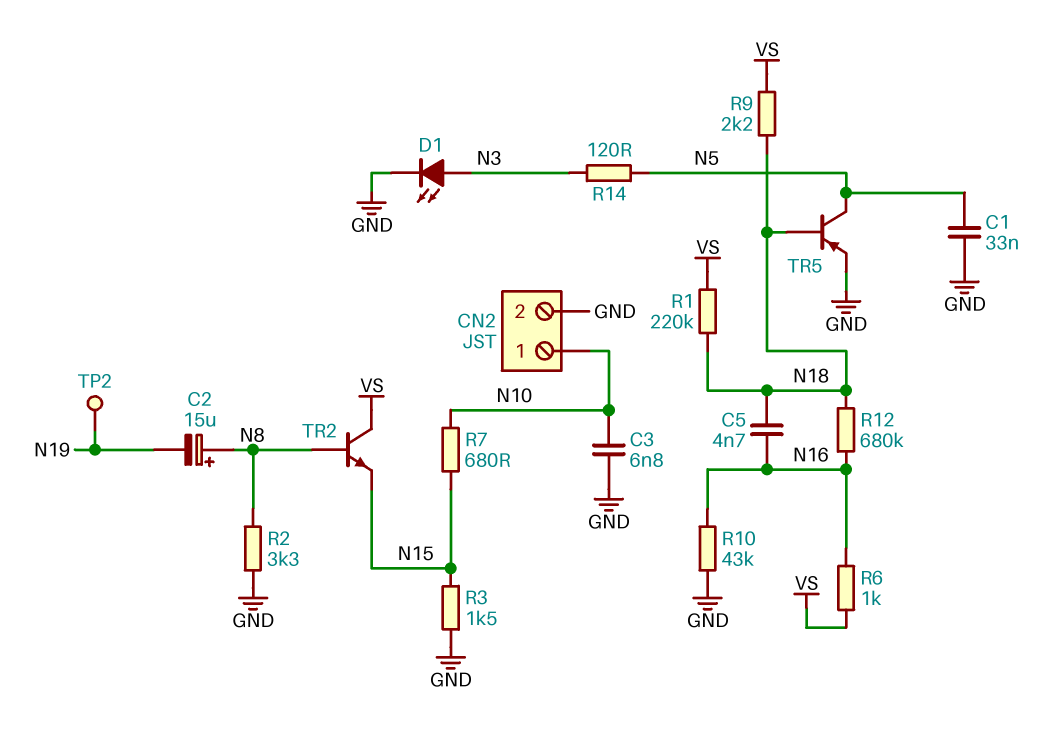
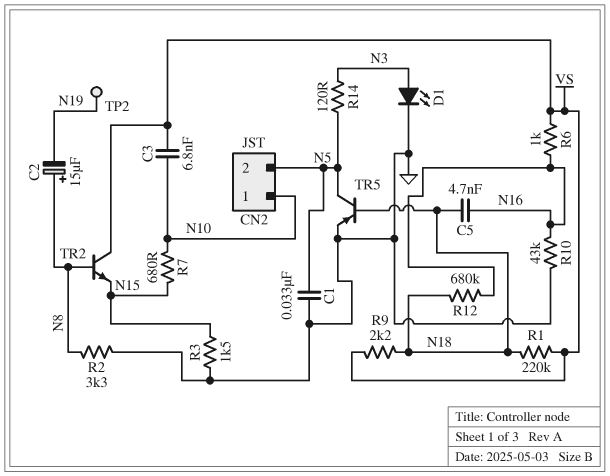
C3: 6.8nF (GND, N10) -> 6.8nF (N10, VS)
CN2 pin 2: GND -> N5

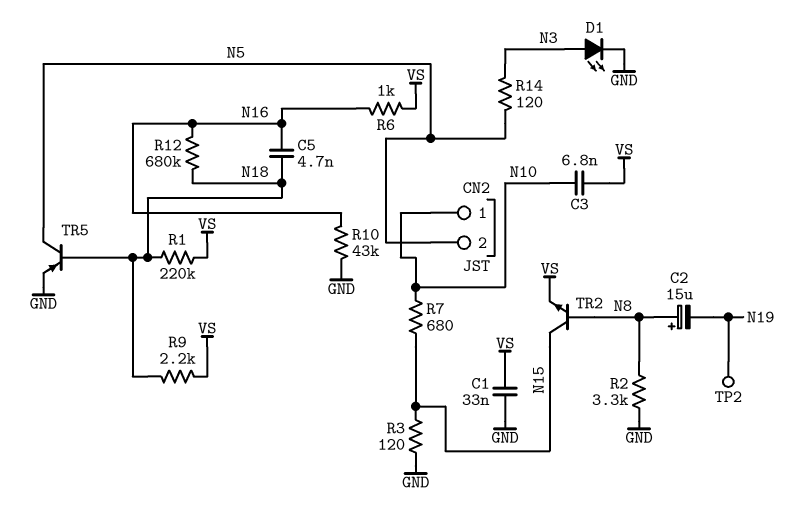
C1: 33nF (GND, N5) -> 33nF (GND, VS)
R3: 1.5k (GND, N15) -> 120 (GND, N15)
TR2: NPN (B N8, C VS, E N15) -> NPN (B N8, C N15, E VS)

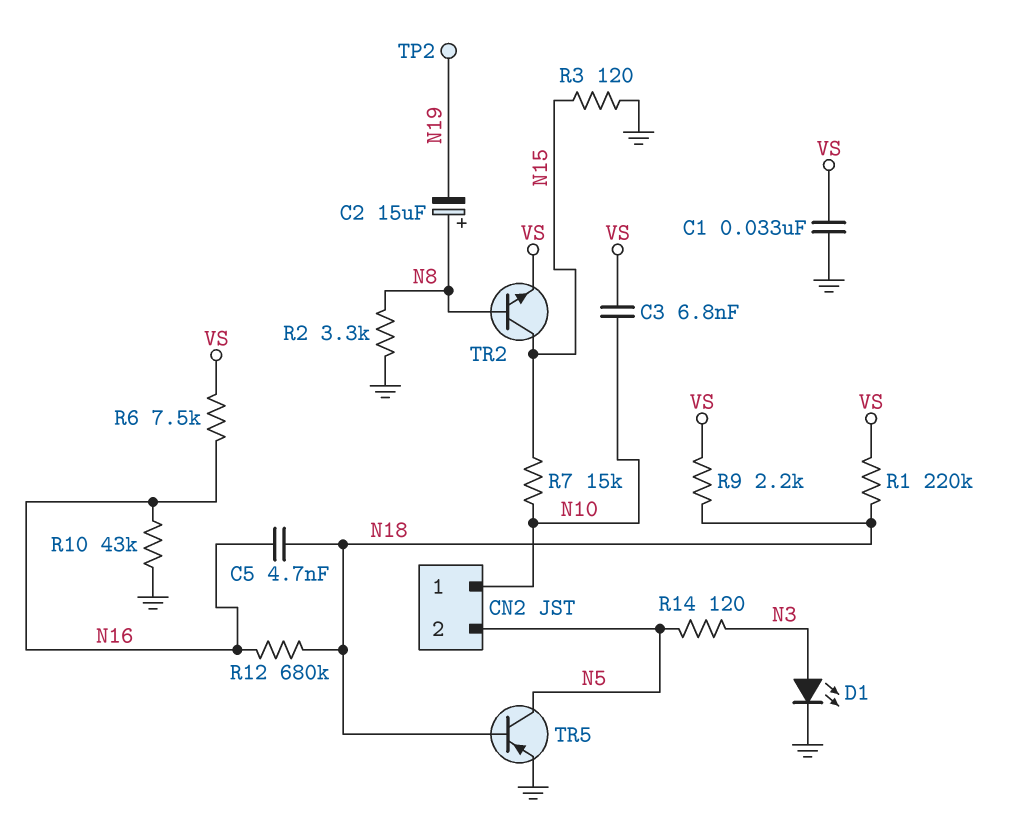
R6: 1k (N16, VS) -> 7.5k (N16, VS)
R7: 680 (N10, N15) -> 15k (N10, N15)

